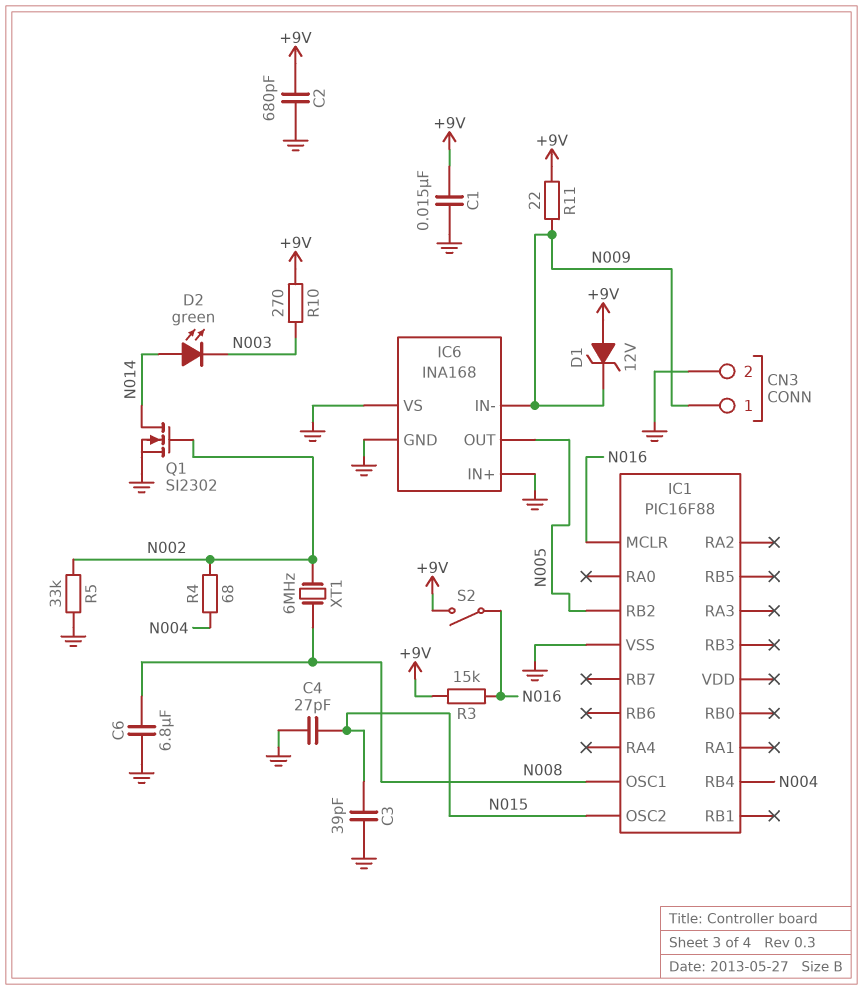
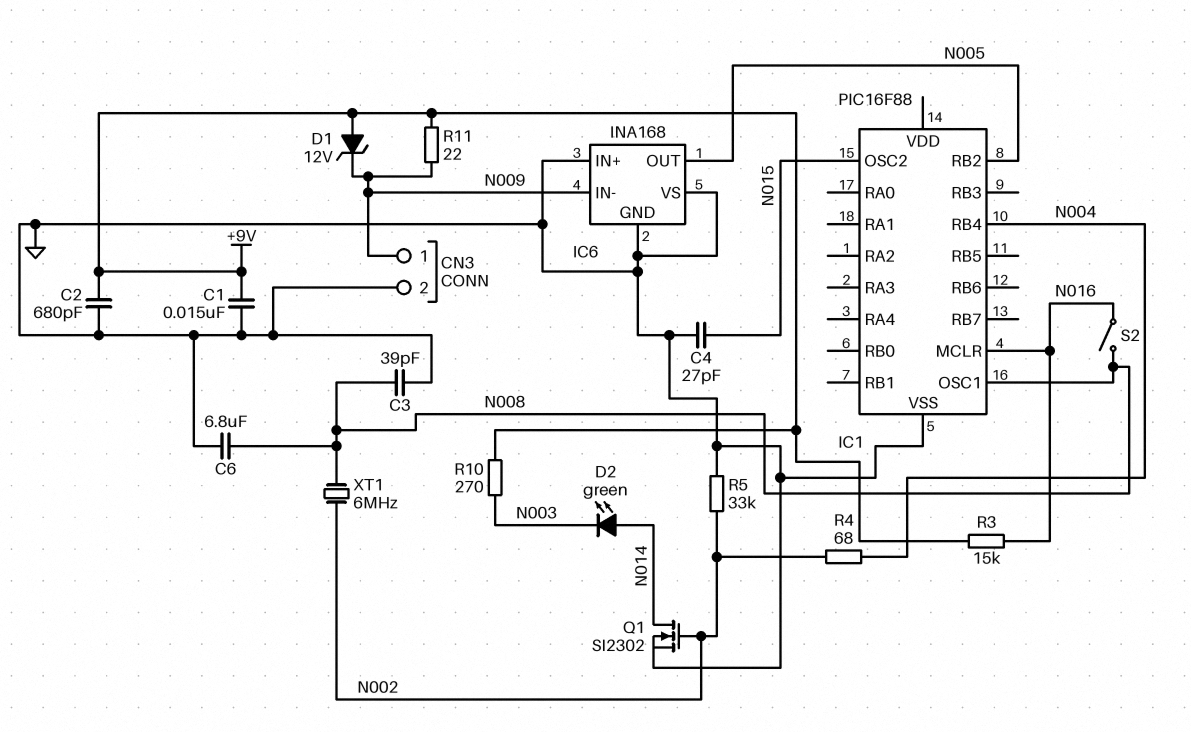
C3: 39pF (GND, N015) -> 39pF (GND, N008)
S2: switch (+9V, N016) -> switch (N008, N016)

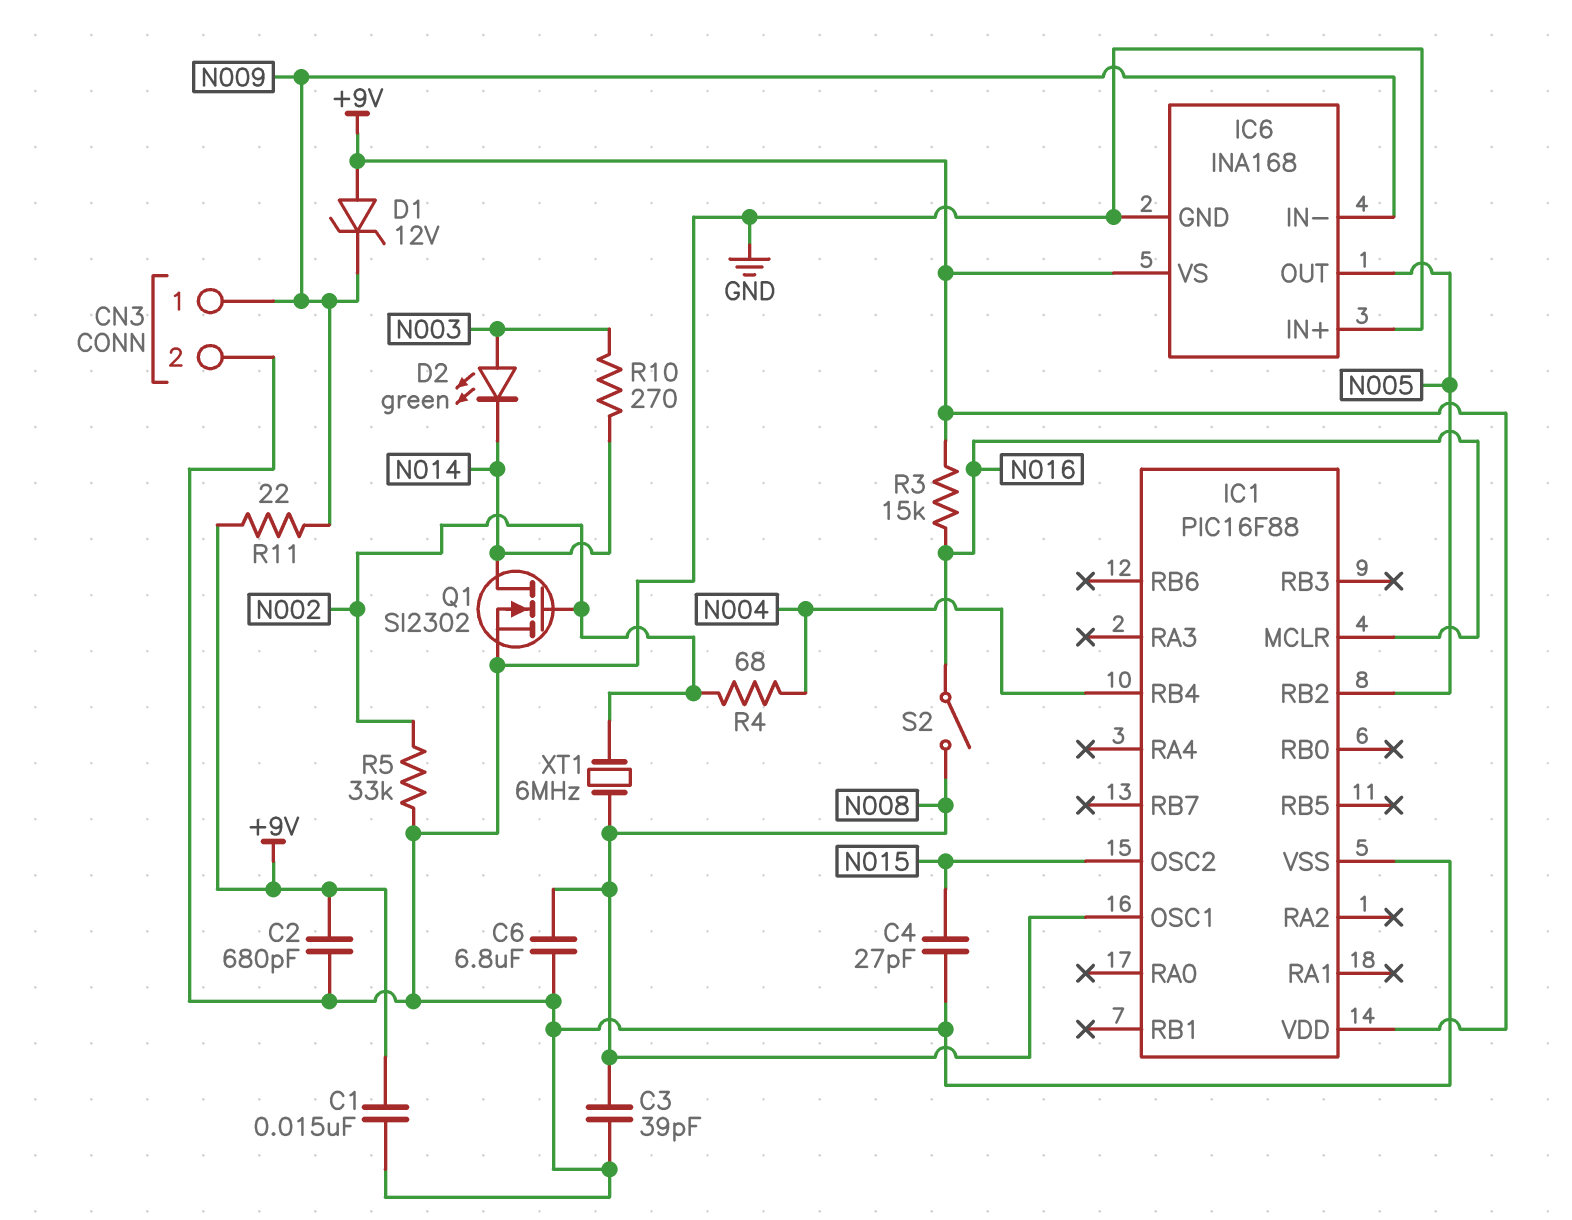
D2: LED green (A N014, K N003) -> LED green (A N003, K N014)
IC1 pin VDD: none -> +9V
IC6 pin VS: GND -> +9V
R10: 270 (+9V, N003) -> 270 (N003, N014)

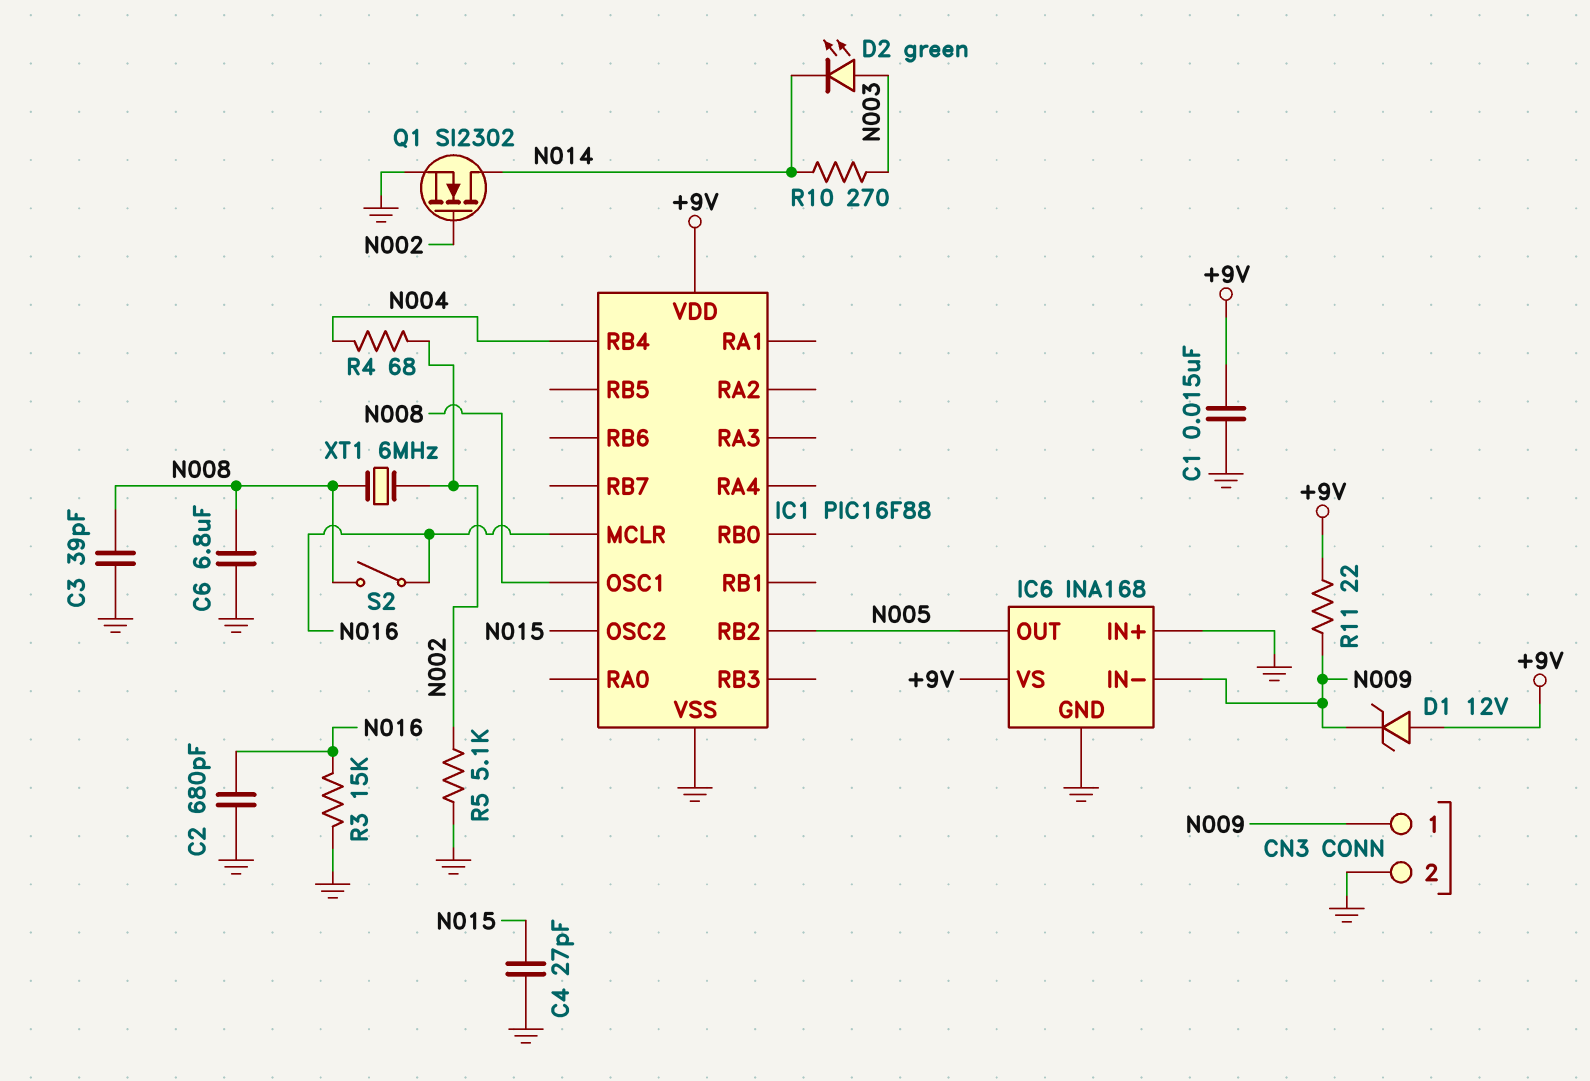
C2: 680pF (+9V, GND) -> 680pF (GND, N016)
R3: 15k (+9V, N016) -> 15k (GND, N016)
R5: 33k (GND, N002) -> 5.1k (GND, N002)

